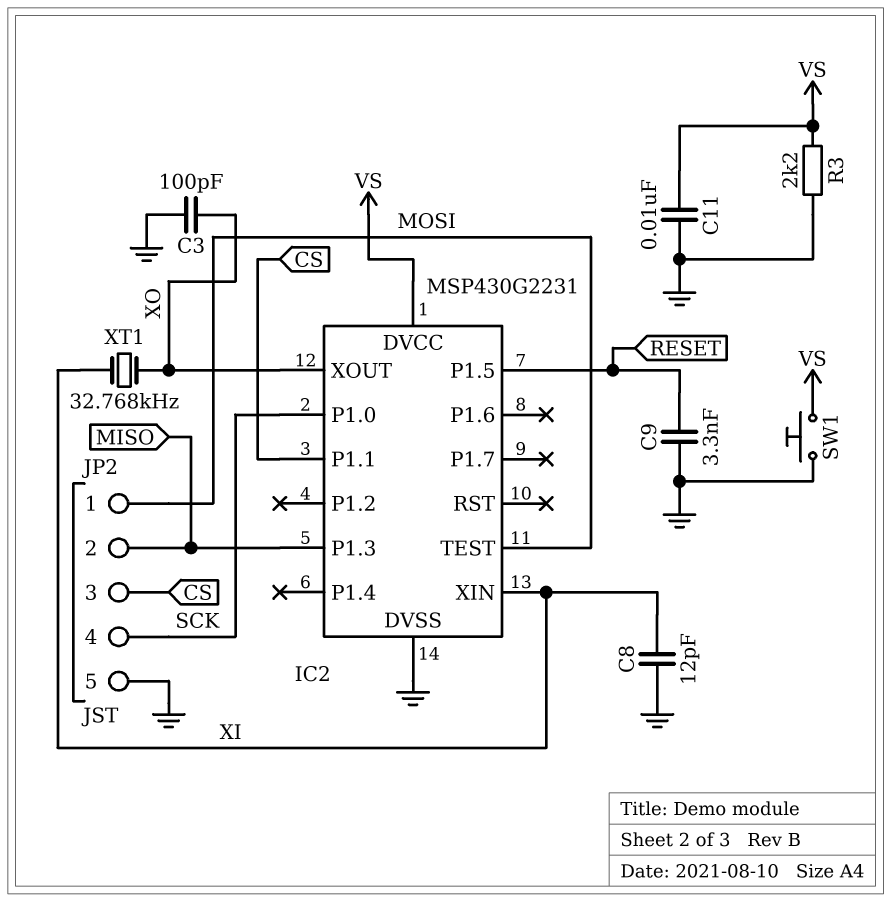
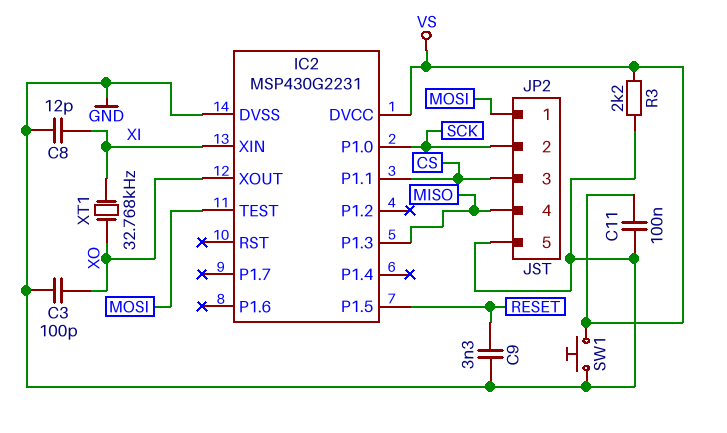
C11: 10nF (GND, VS) -> 100nF (GND, VS)
JP2 pin 2: MISO -> SCK
JP2 pin 4: SCK -> MISO

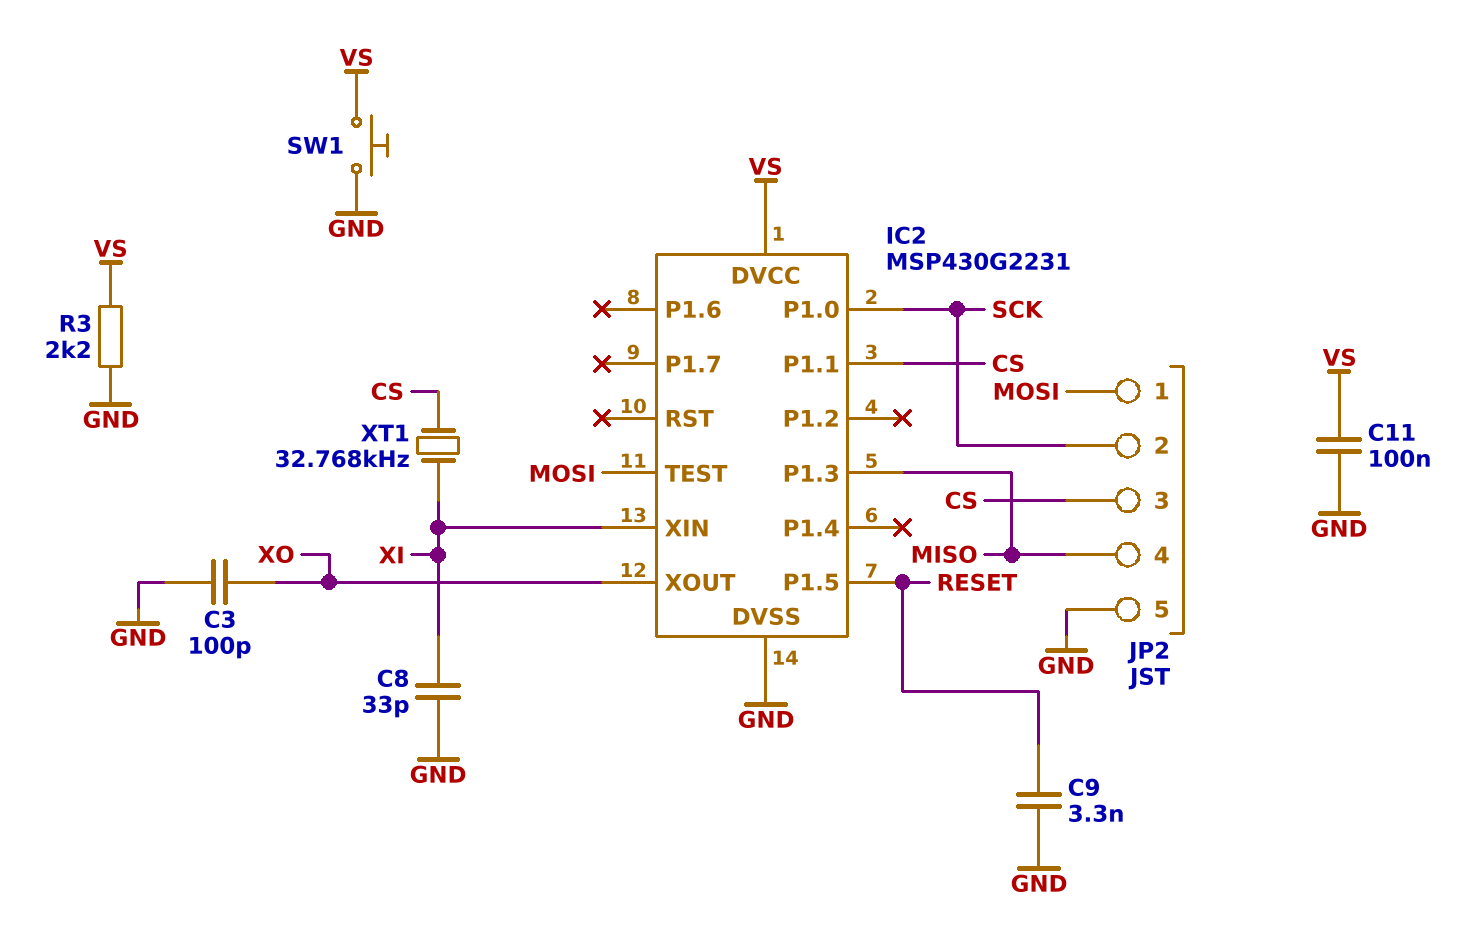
C8: 12pF (GND, XI) -> 33pF (GND, XI)
XT1: 32.768kHz (XI, XO) -> 32.768kHz (CS, XI)

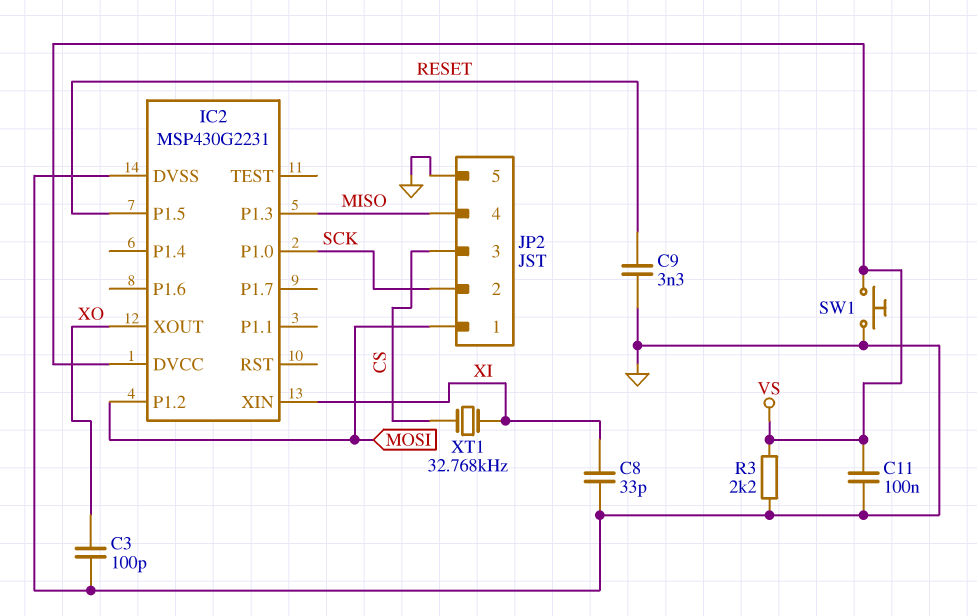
IC2 pin P1.1: CS -> none
IC2 pin P1.2: none -> MOSI
IC2 pin TEST: MOSI -> none

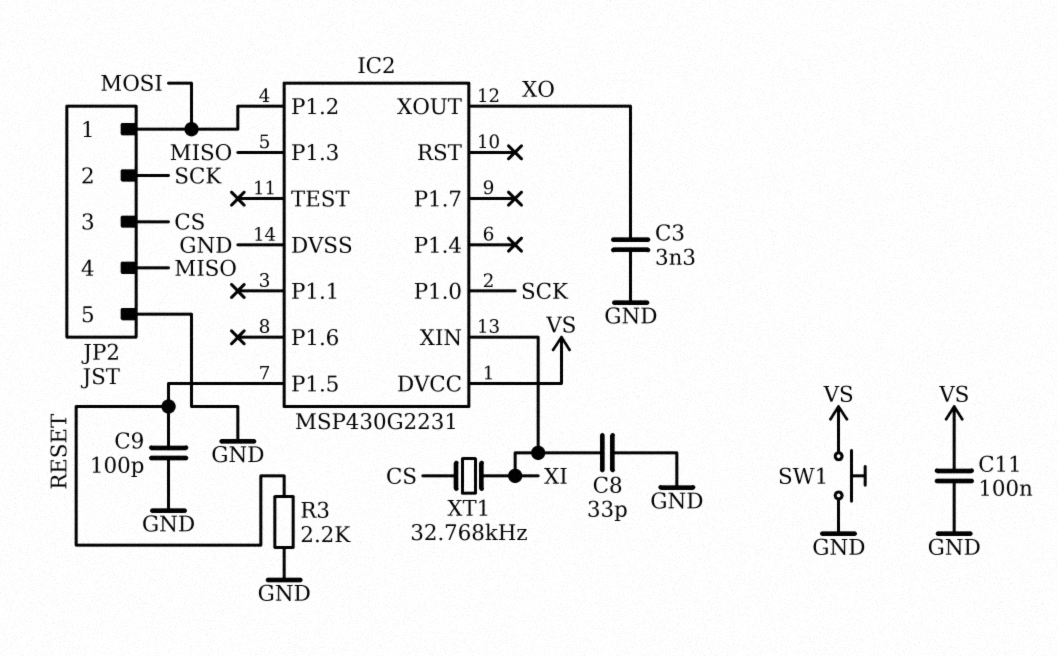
C3: 100pF (GND, XO) -> 3.3nF (GND, XO)
C9: 3.3nF (GND, RESET) -> 100pF (GND, RESET)
R3: 2.2k (GND, VS) -> 2.2k (GND, RESET)

